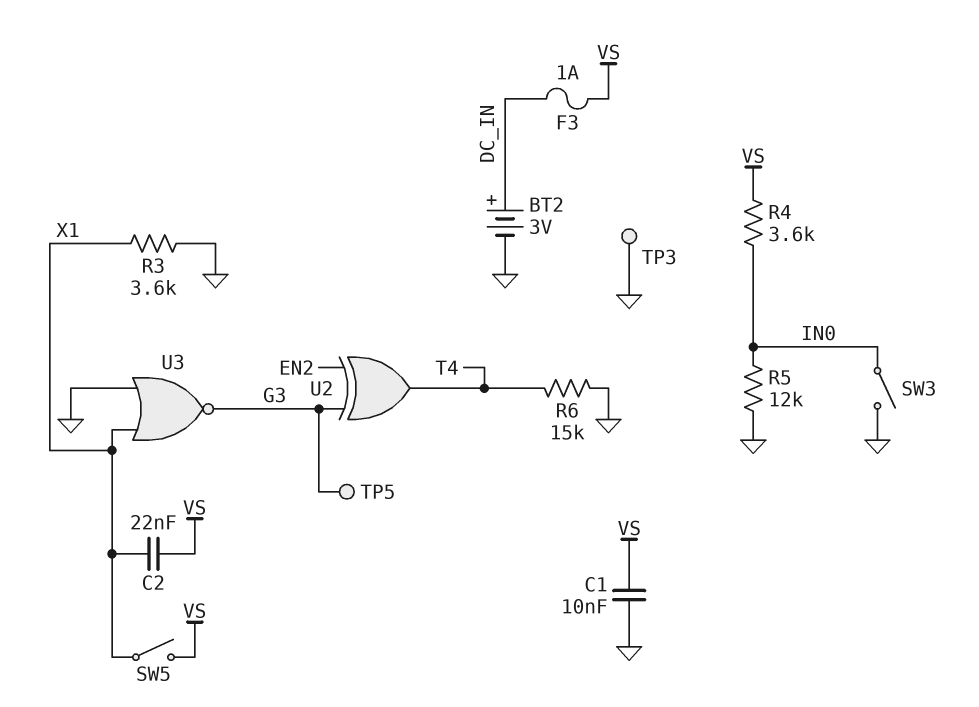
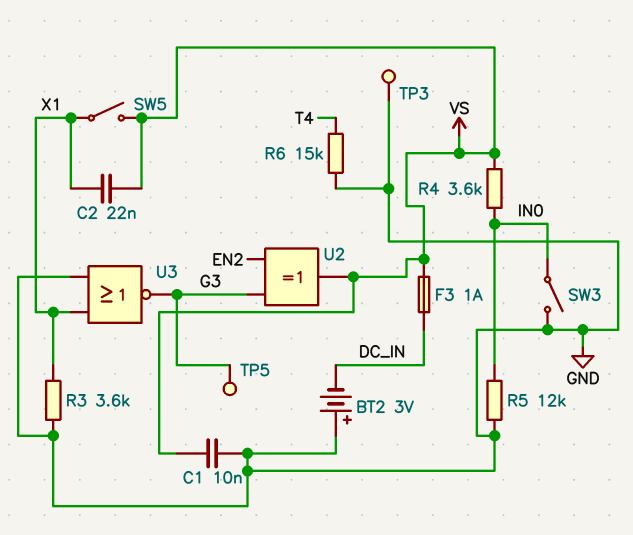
BT2: 3V (plus DC_IN, minus GND) -> 3V (plus GND, minus DC_IN)
U2: XOR (in EN2, in G3, out T4) -> XOR (in EN2, in G3, out VS)

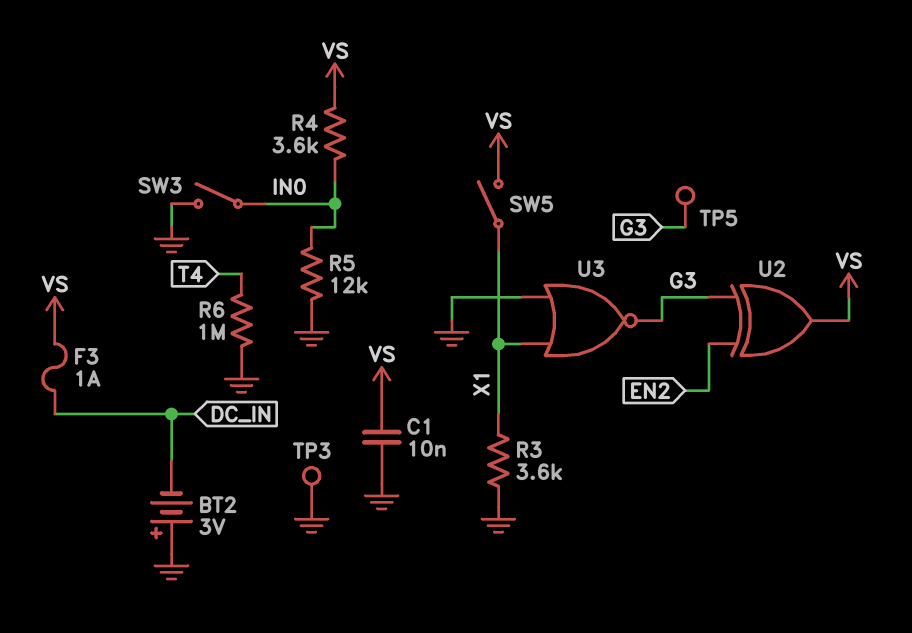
C2: 22nF (VS, X1) -> none
R6: 15k (GND, T4) -> 1M (GND, T4)

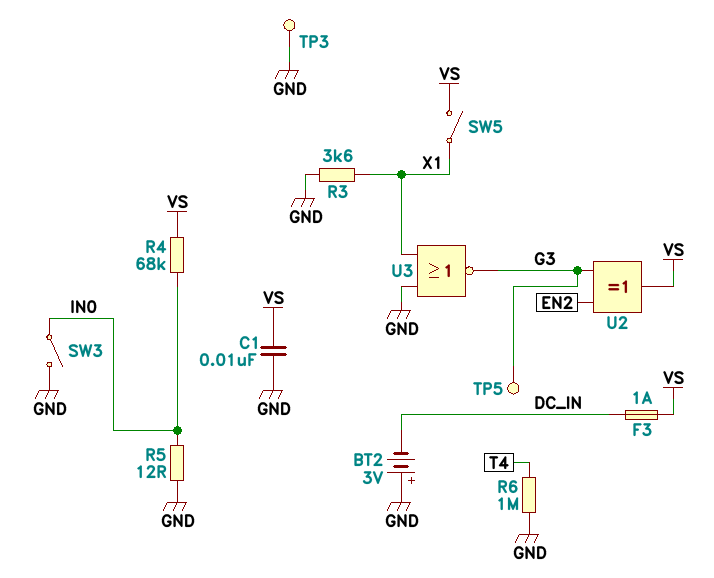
R4: 3.6k (IN0, VS) -> 68k (IN0, VS)
R5: 12k (GND, IN0) -> 12 (GND, IN0)

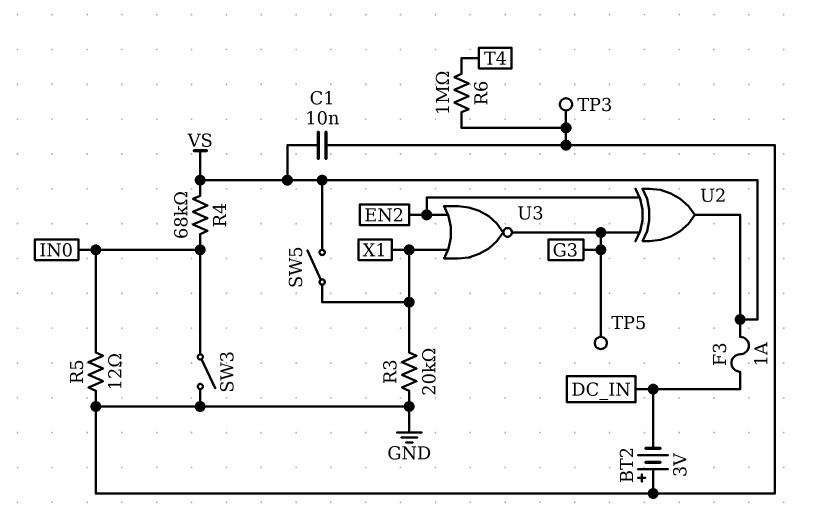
R3: 3.6k (GND, X1) -> 20k (GND, X1)
U3: NOR (in GND, in X1, out G3) -> NOR (in EN2, in X1, out G3)

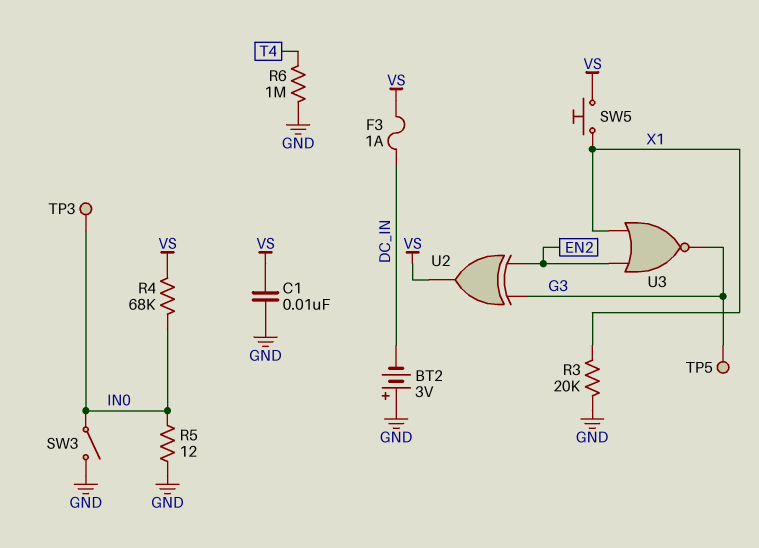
SW5: switch (VS, X1) -> button (VS, X1)
TP3: test point (GND) -> test point (IN0)

